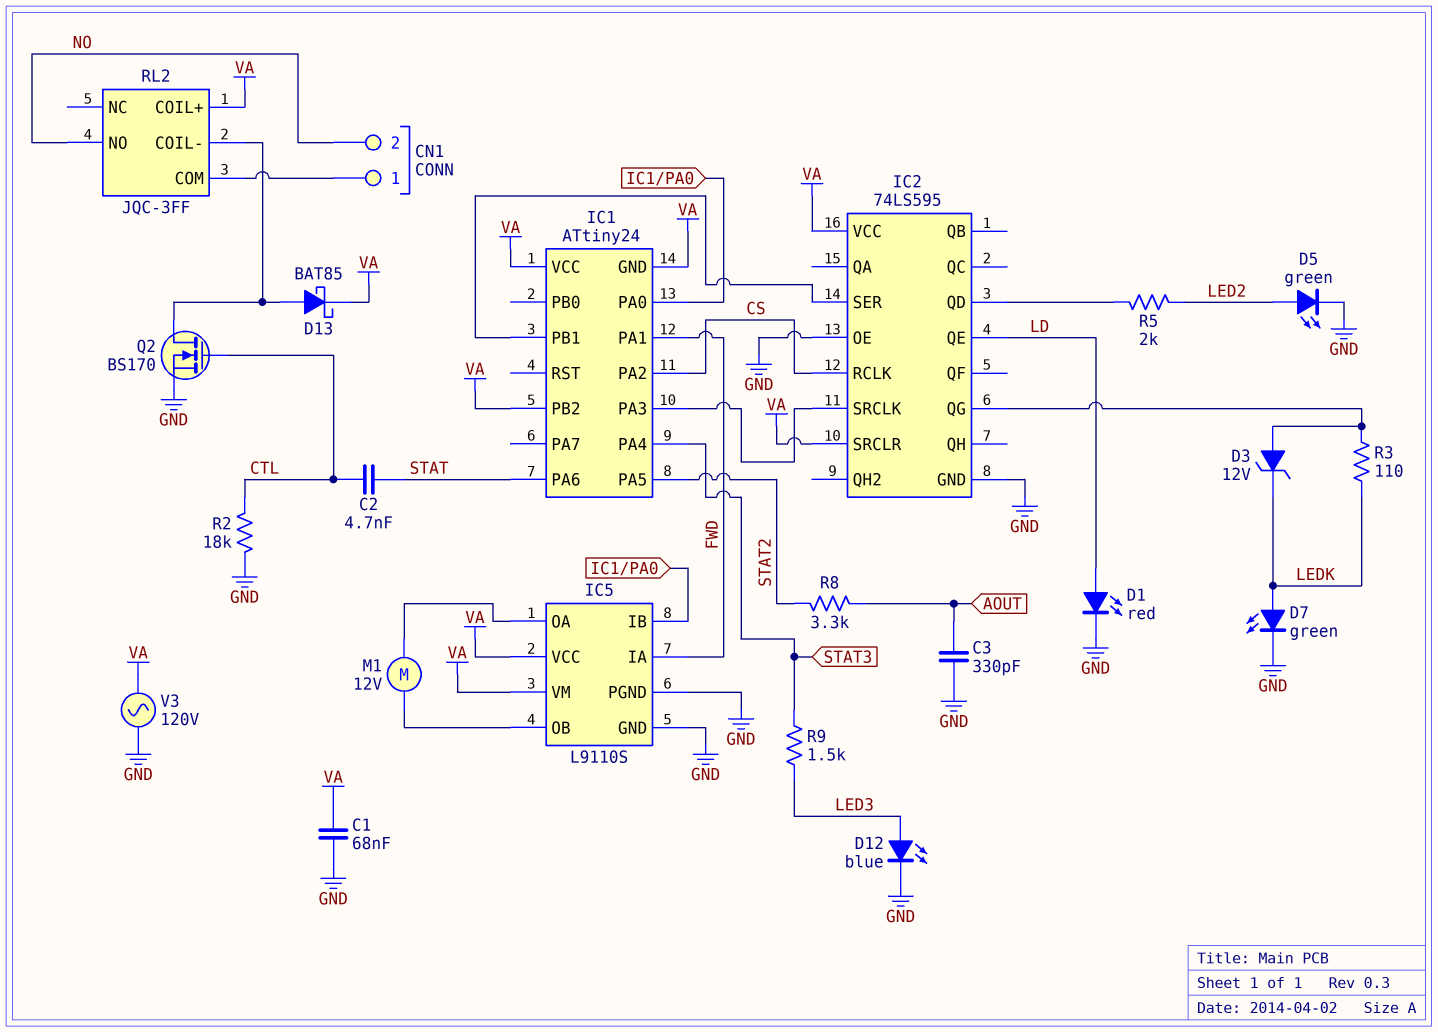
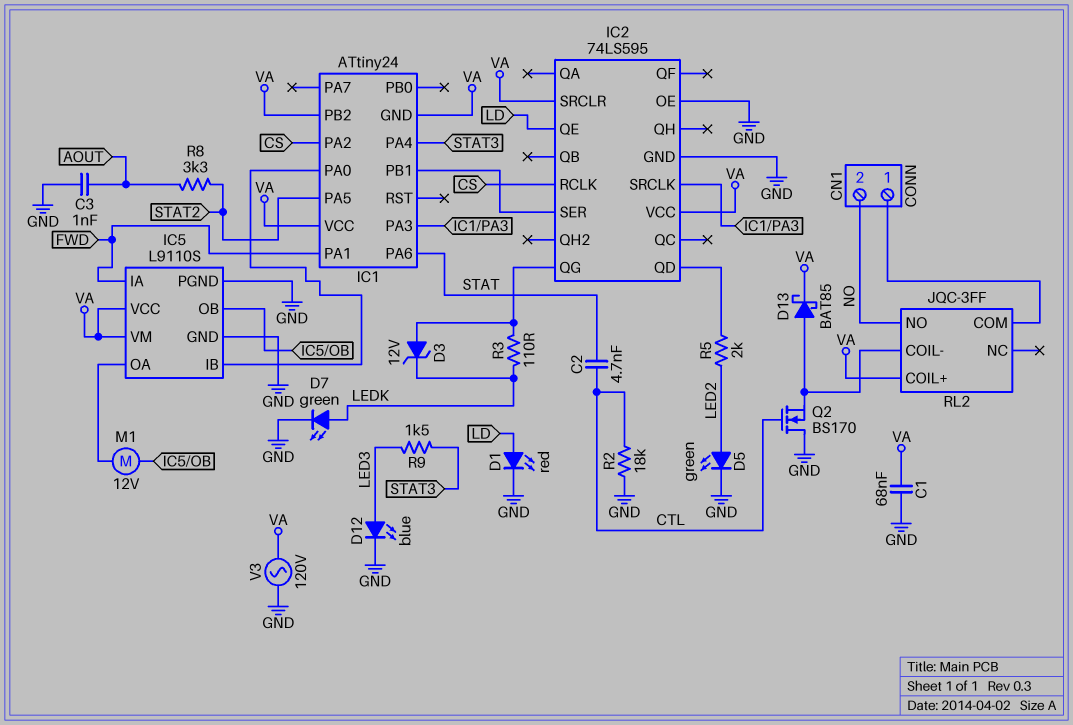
C3: 330pF (AOUT, GND) -> 1nF (AOUT, GND)
Q2: NMOS BS170 (G CTL, D RL2/COIL-, S GND) -> NMOS BS170 (G CTL, D GND, S RL2/COIL-)

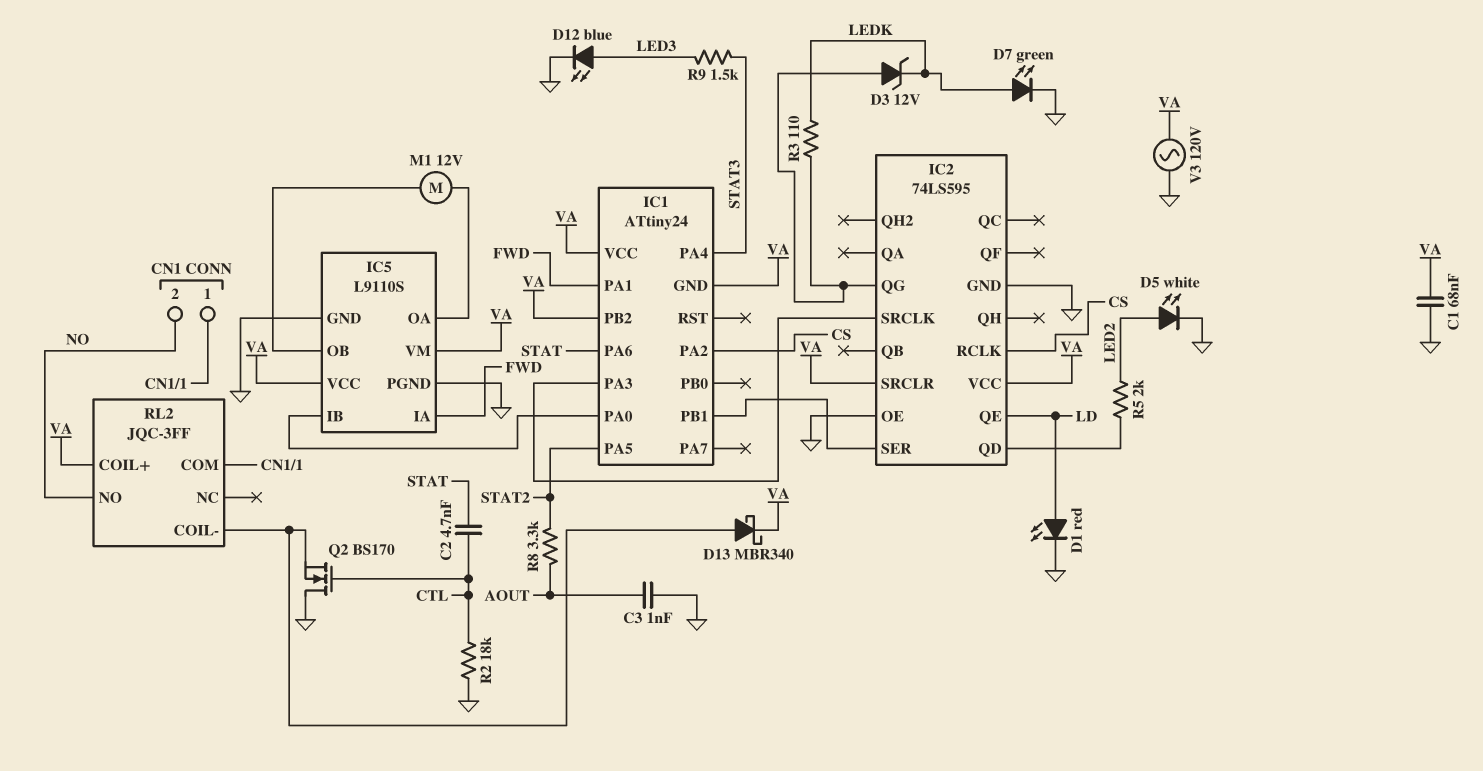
D5: LED green (A LED2, K GND) -> LED white (A LED2, K GND)
D13: schottky BAT85 (A RL2/COIL-, K VA) -> schottky MBR340 (A RL2/COIL-, K VA)

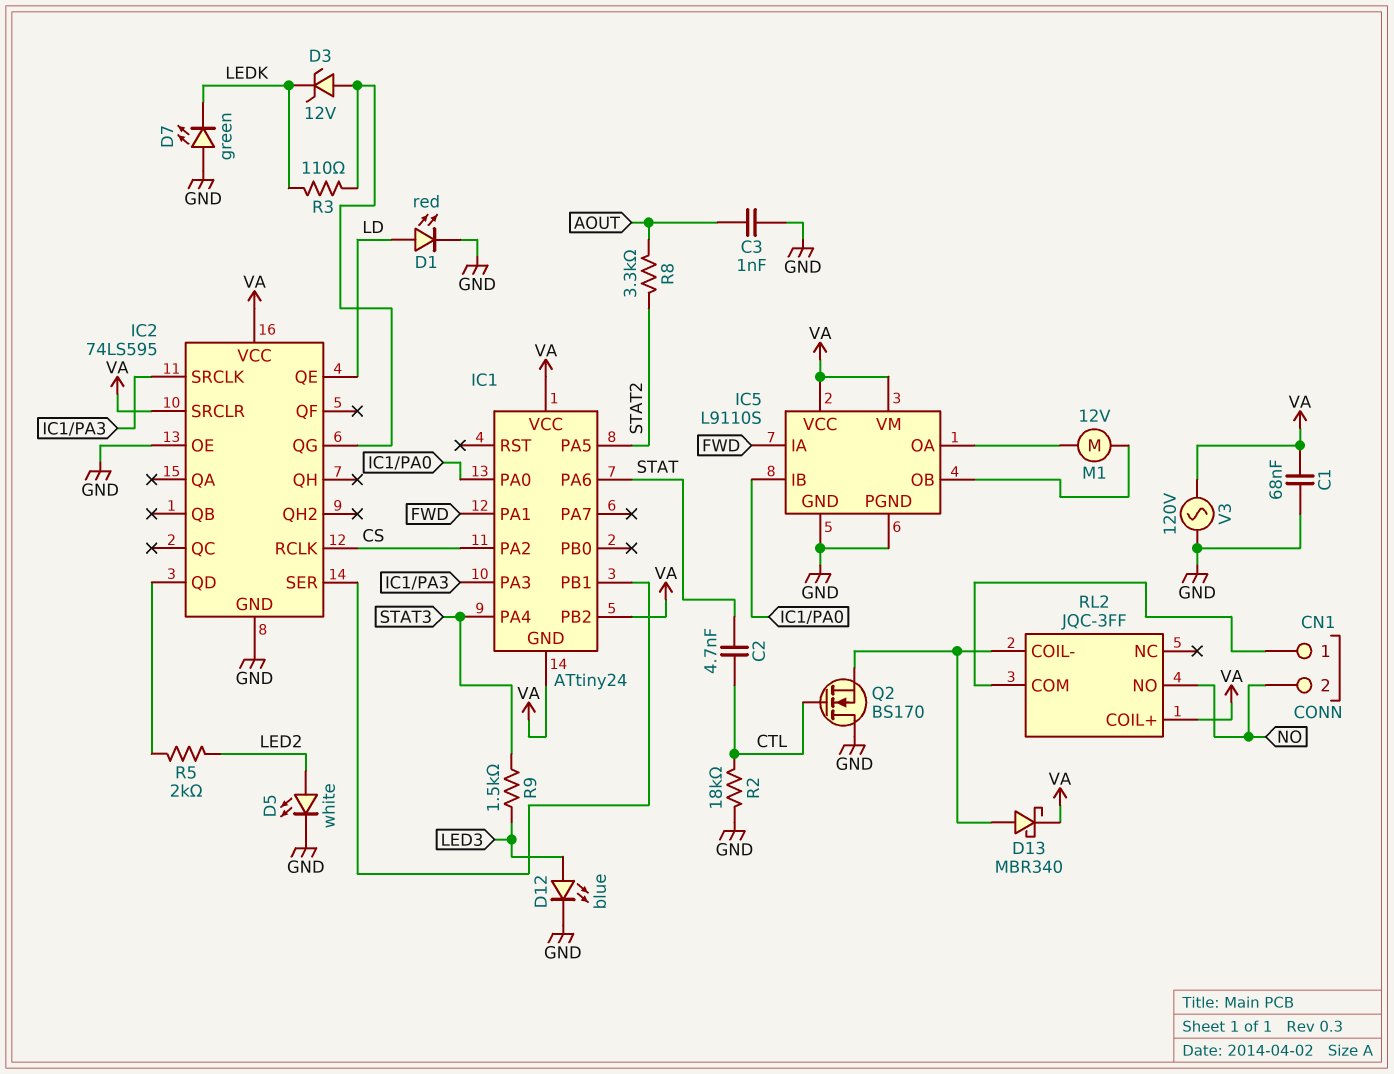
D7: LED green (A LEDK, K GND) -> LED green (A GND, K LEDK)

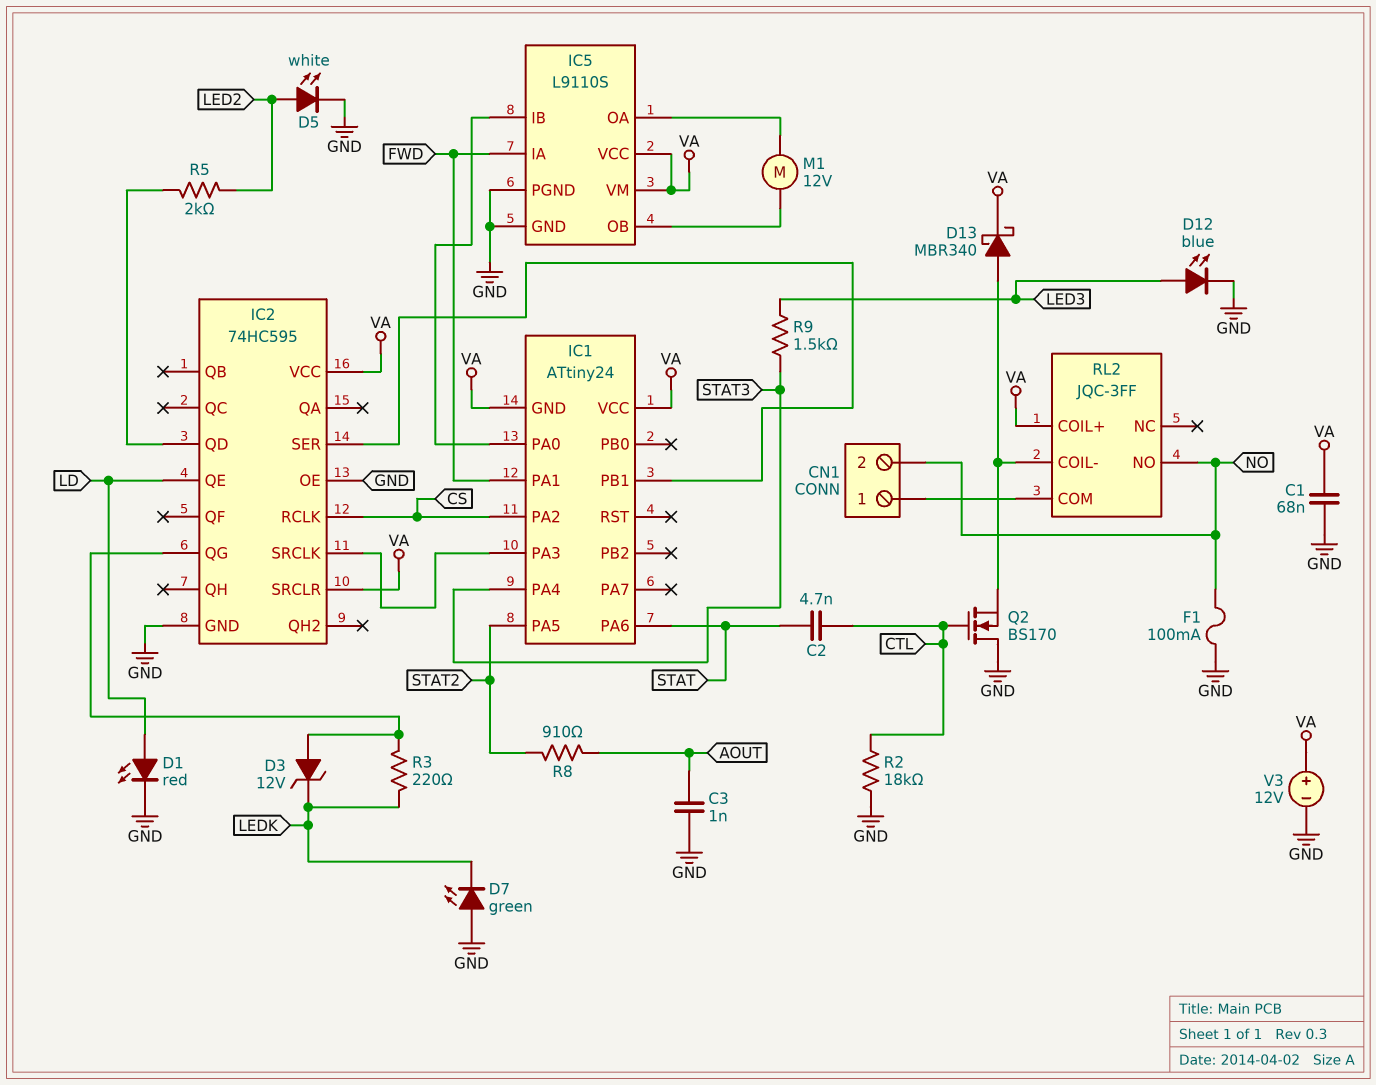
F1: none -> 100mA (GND, NO)
IC1 pin PB2: VA -> none
IC2: 74LS595 -> 74HC595
R3: 110 (IC2/QG, LEDK) -> 220 (IC2/QG, LEDK)
R8: 3.3k (AOUT, STAT2) -> 910 (AOUT, STAT2)
V3: AC 120V (GND, VA) -> 12V (plus VA, minus GND)

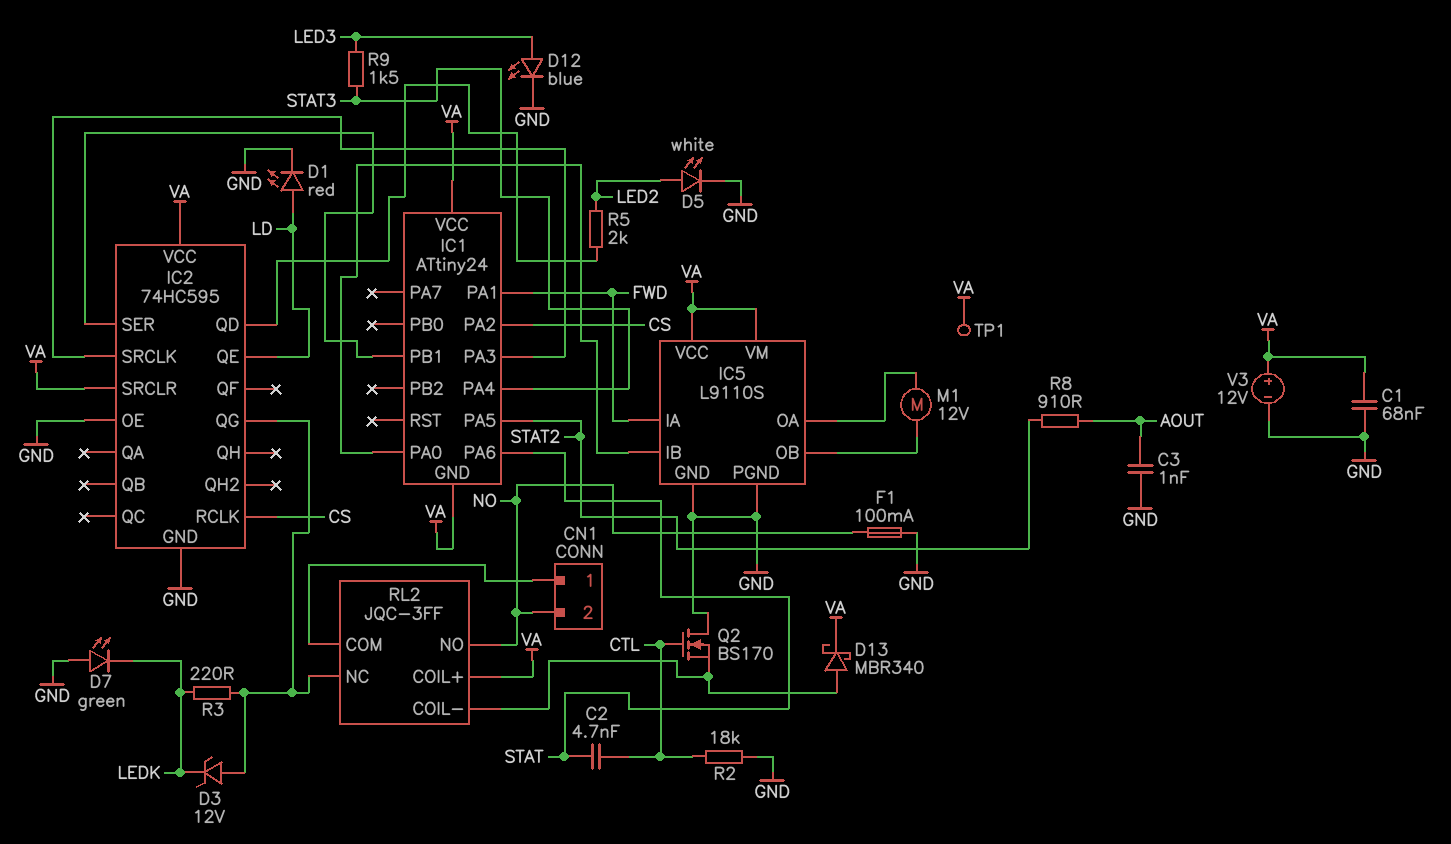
RL2 pin NC: none -> IC2/QG
TP1: none -> test point (VA)

